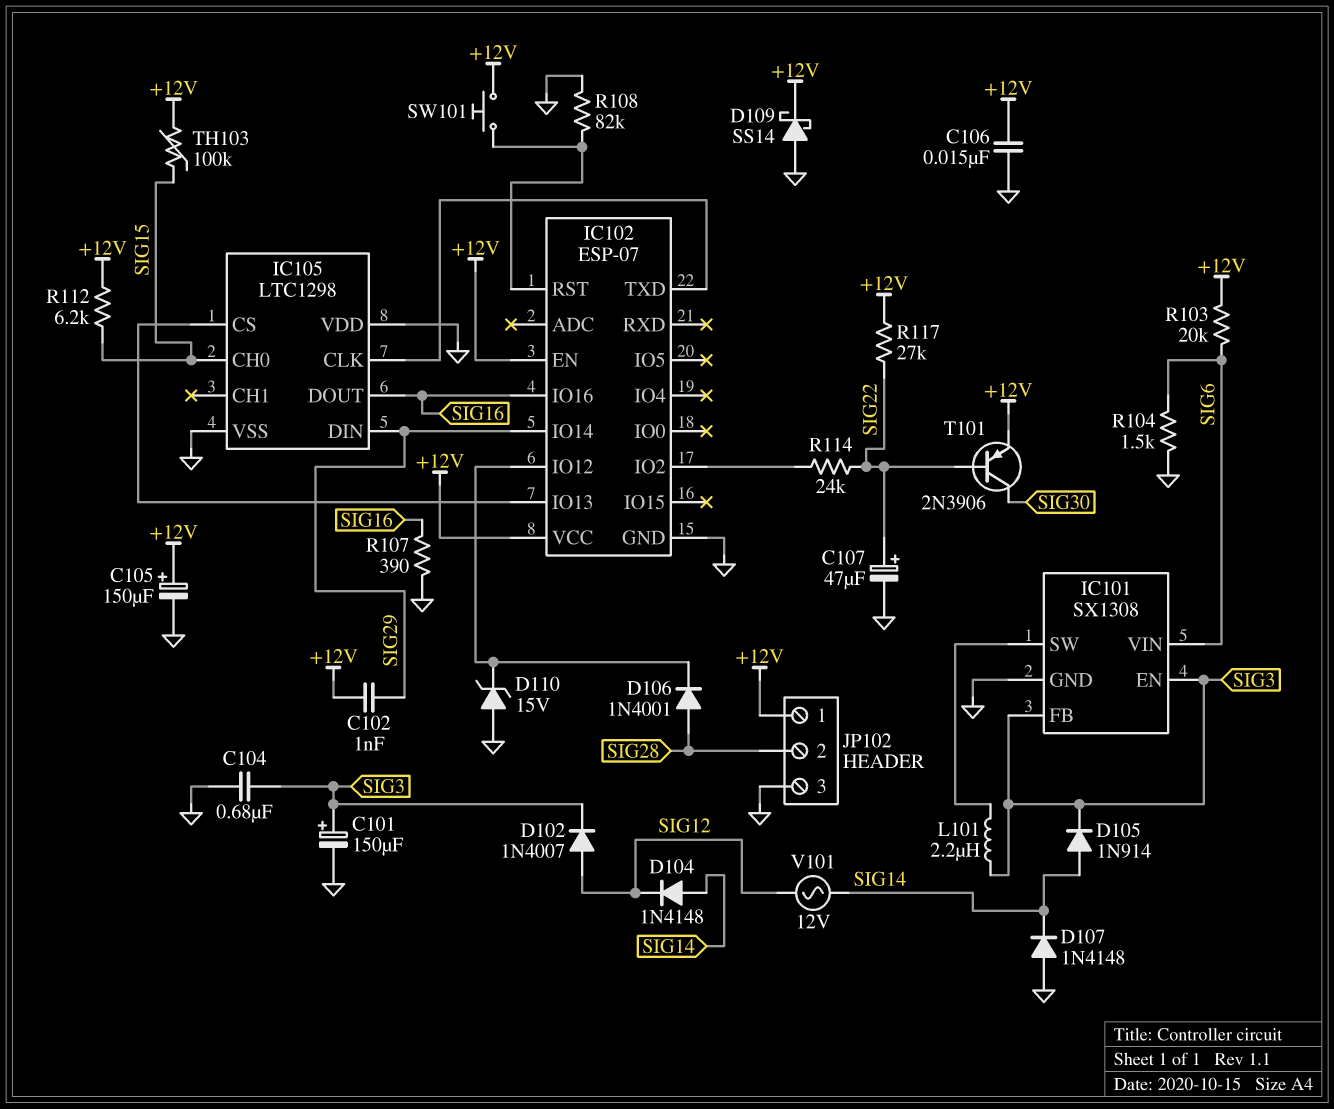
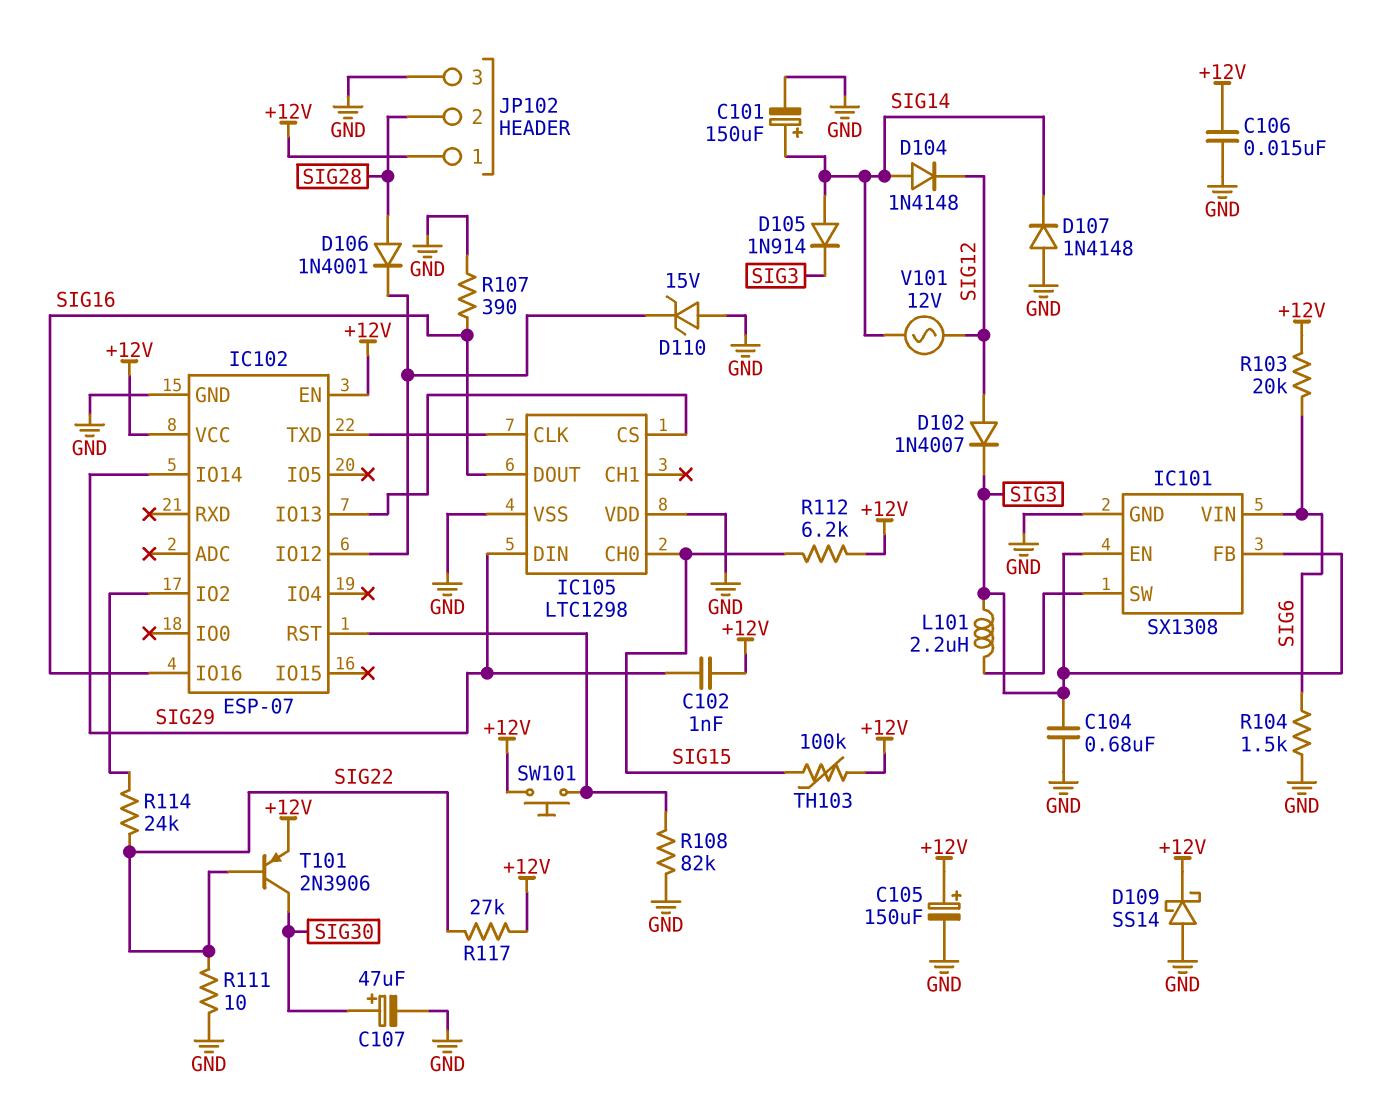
C101: 150uF (plus SIG3, minus GND) -> 150uF (plus SIG14, minus GND)
C107: 47uF (plus SIG22, minus GND) -> 47uF (plus SIG30, minus GND)
R111: none -> 10 (GND, SIG22)

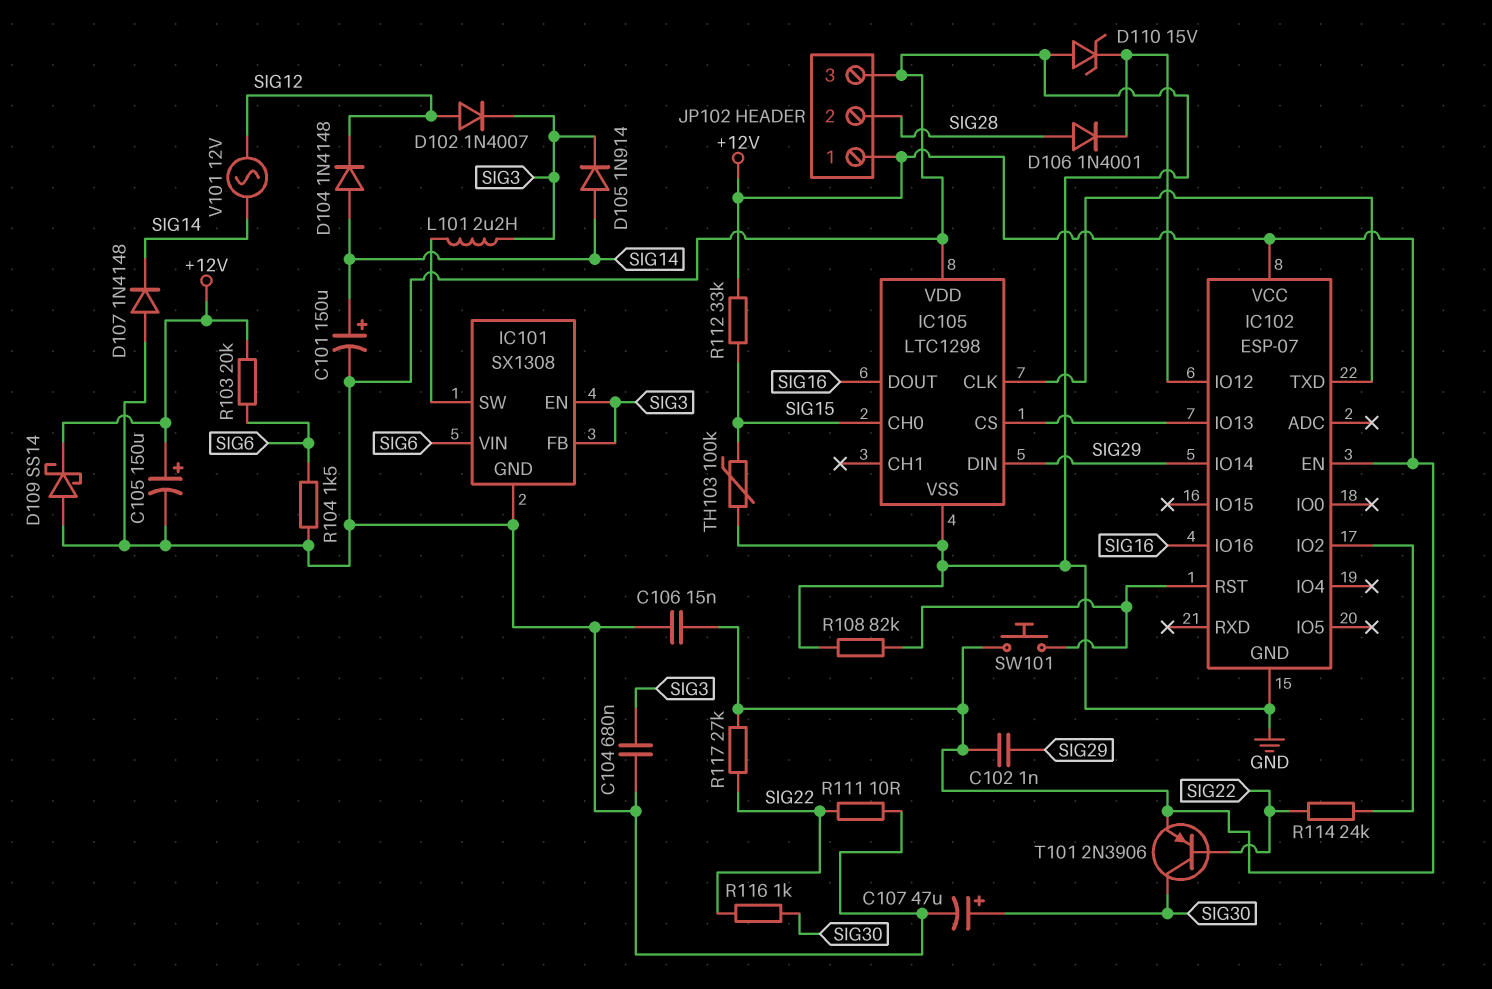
R107: 390 (GND, SIG16) -> none
R112: 6.2k (+12V, SIG15) -> 33k (+12V, SIG15)
R116: none -> 1k (SIG22, SIG30)
TH103: 100k (+12V, SIG15) -> 100k (GND, SIG15)

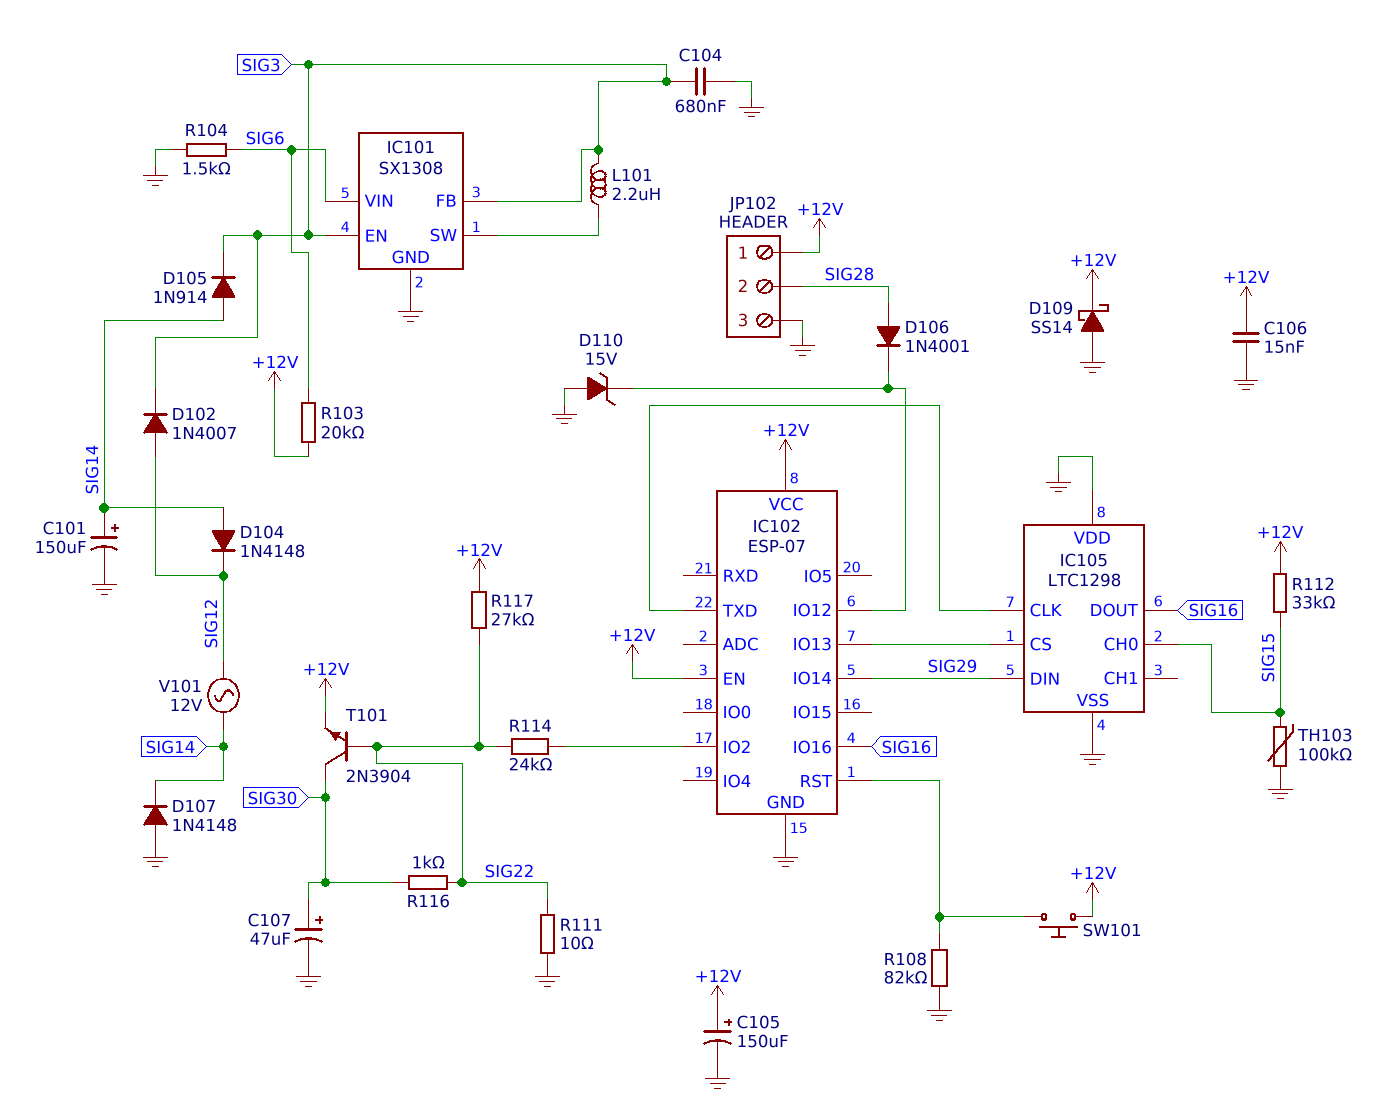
C102: 1nF (+12V, SIG29) -> none
T101: PNP 2N3906 (B SIG22, C SIG30, E +12V) -> NPN 2N3904 (B SIG22, C SIG30, E +12V)

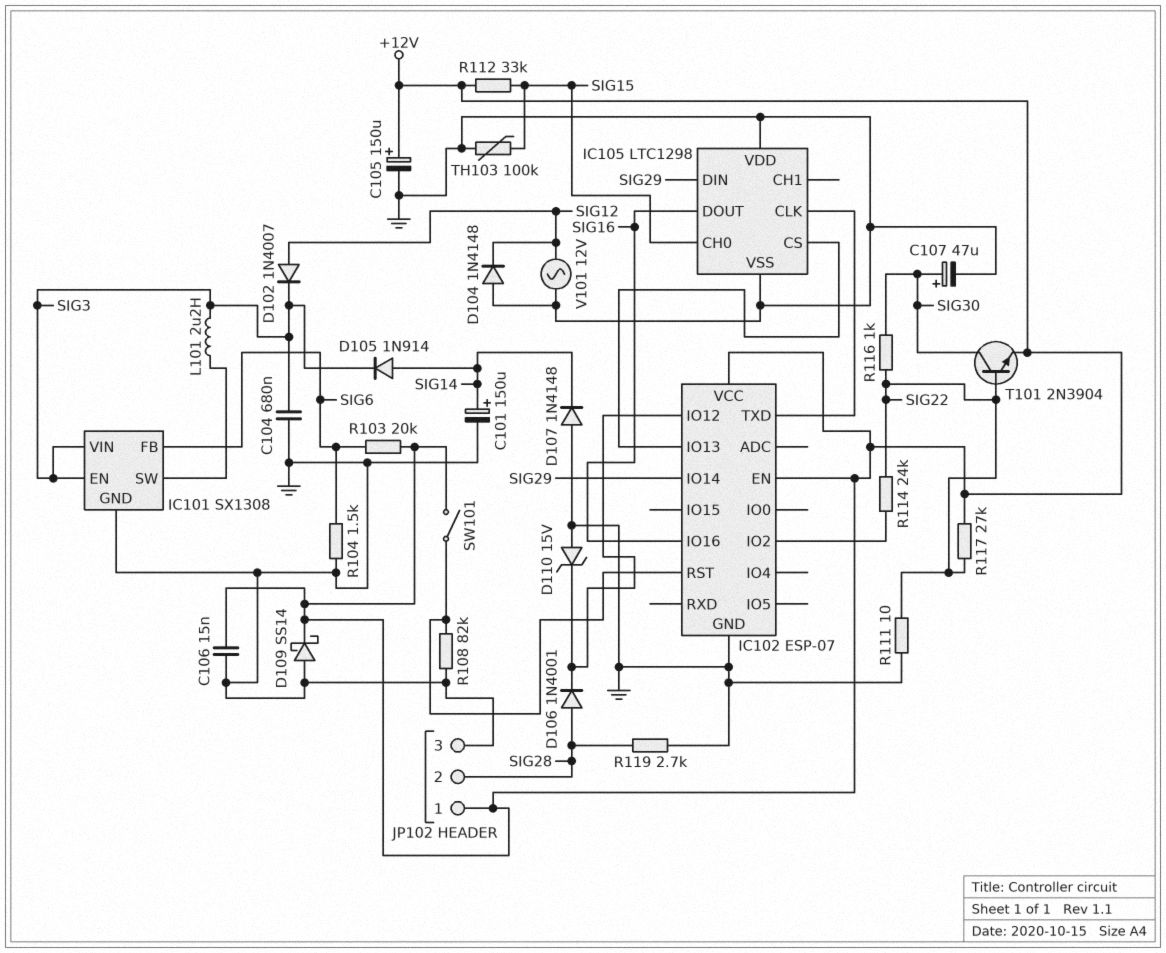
D104: diode 1N4148 (A SIG14, K SIG12) -> diode 1N4148 (A GND, K SIG12)
IC101 pin FB: SIG3 -> SIG6
IC101 pin VIN: SIG6 -> SIG3
R119: none -> 2.7k (GND, SIG28)
SW101: button (+12V, IC102/RST) -> switch (+12V, IC102/RST)
V101: AC 12V (SIG12, SIG14) -> AC 12V (GND, SIG12)

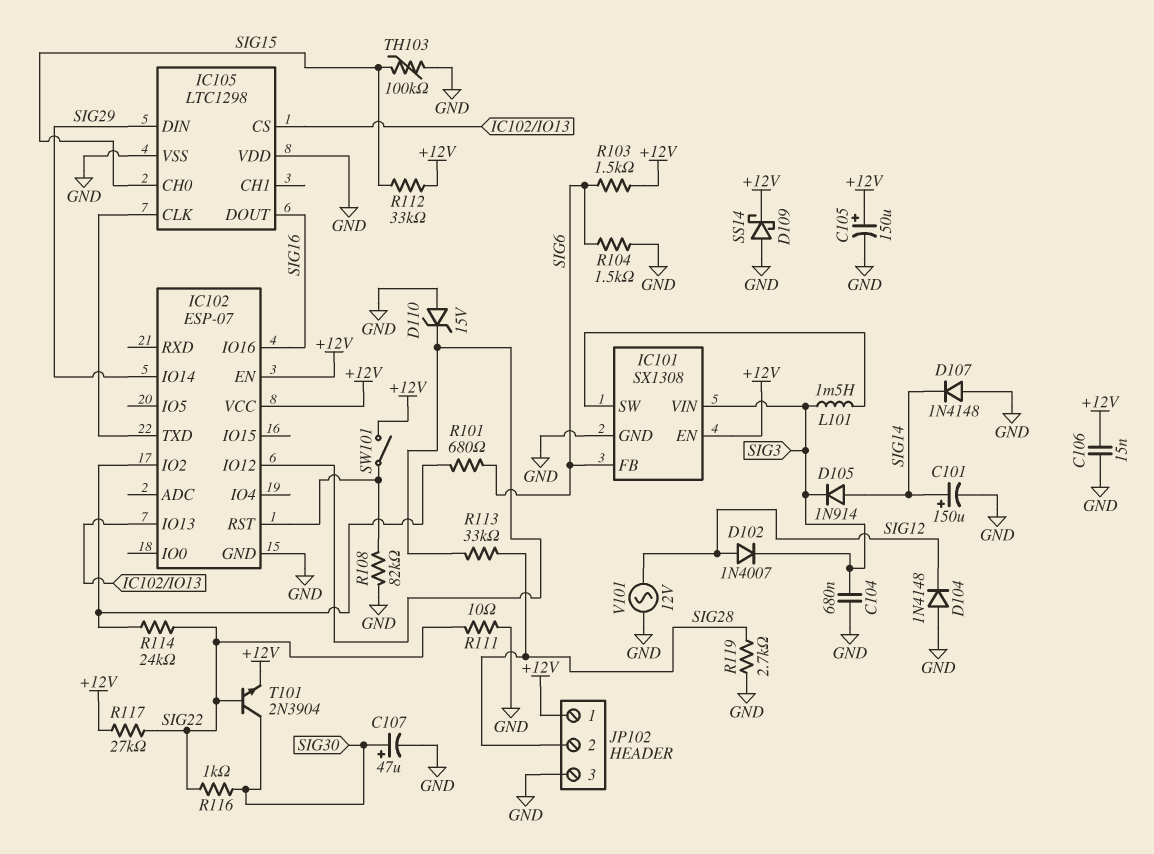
D106: diode 1N4001 (A SIG28, K IC102/IO12) -> none
IC101 pin EN: SIG3 -> +12V
L101: 2.2uH (IC101/SW, SIG3) -> 1.5mH (IC101/SW, SIG3)
R101: none -> 680 (IC102/IO2, SIG6)
R103: 20k (+12V, SIG6) -> 1.5k (+12V, SIG6)
R113: none -> 33k (IC102/IO12, SIG28)

